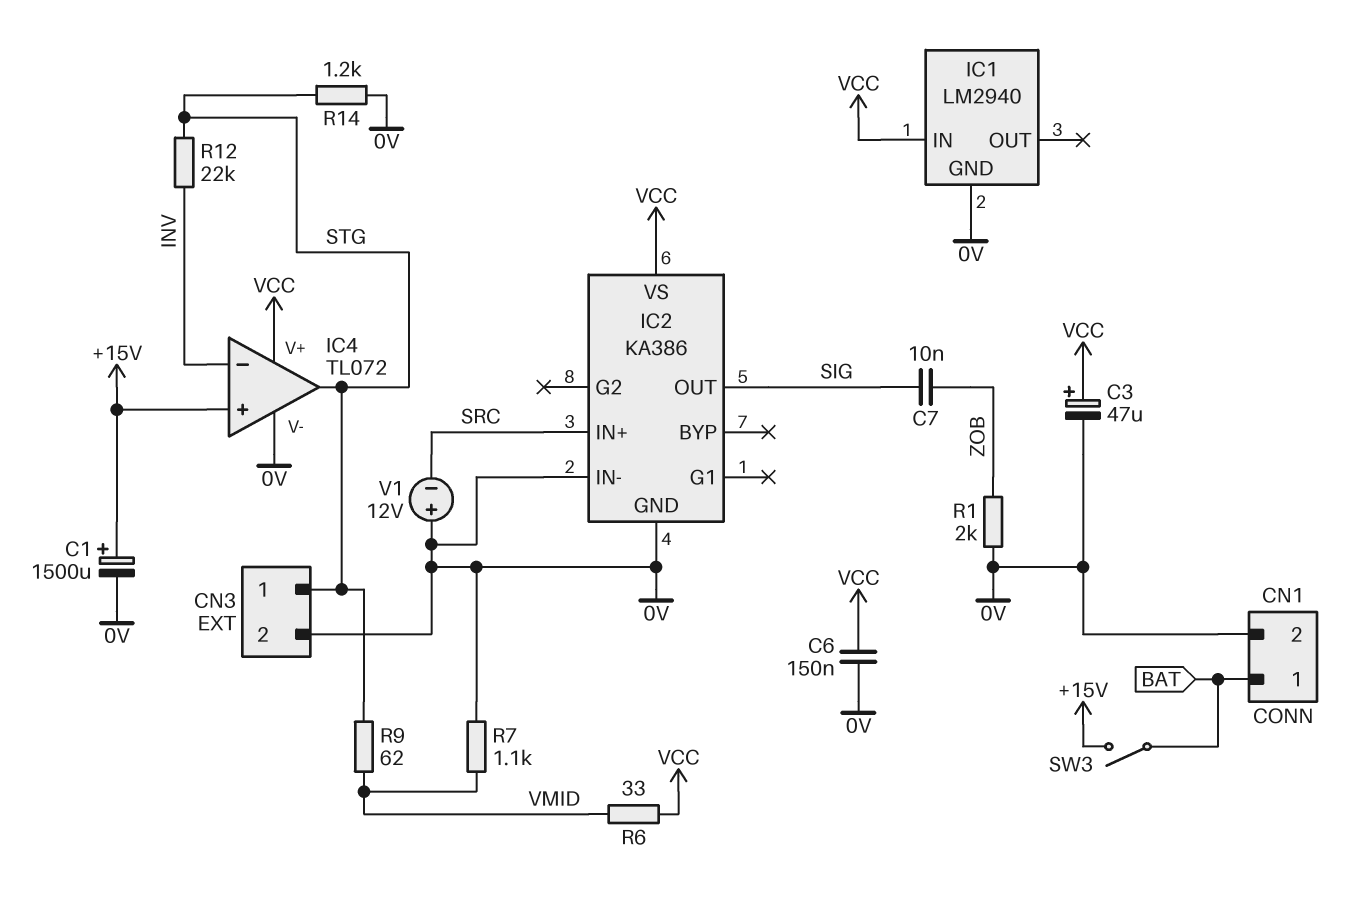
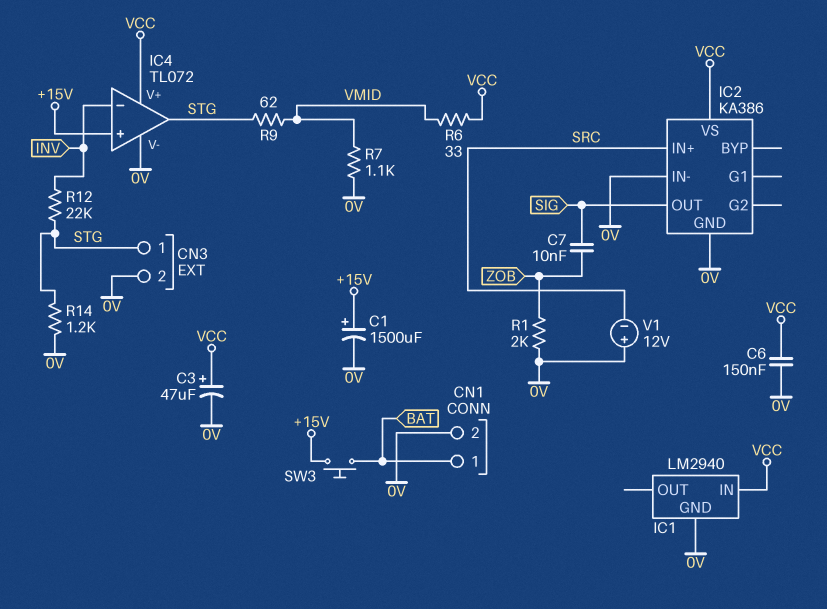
SW3: switch (+15V, BAT) -> button (+15V, BAT)

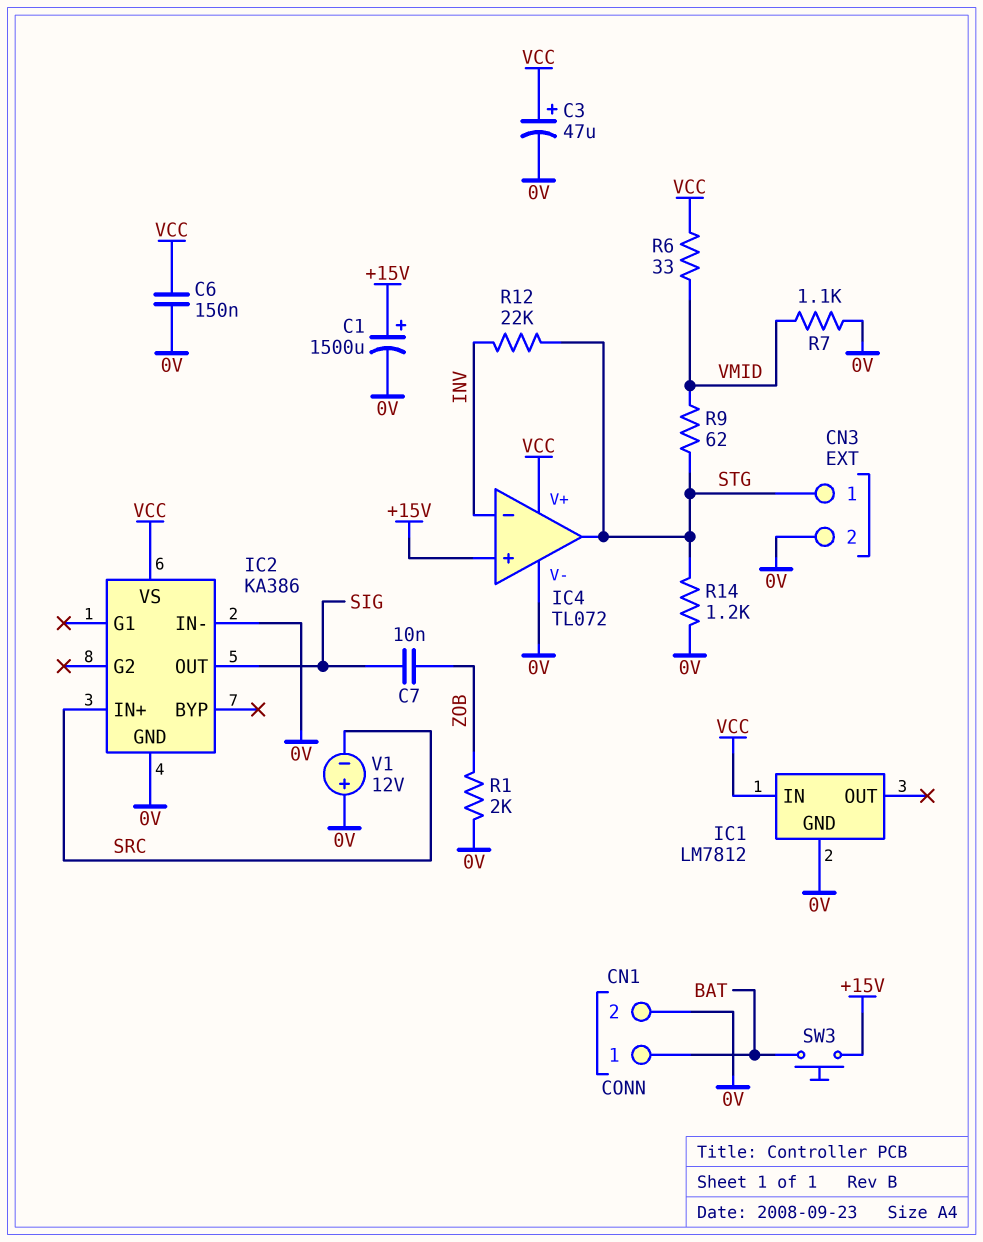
IC1: LM2940 -> LM7812

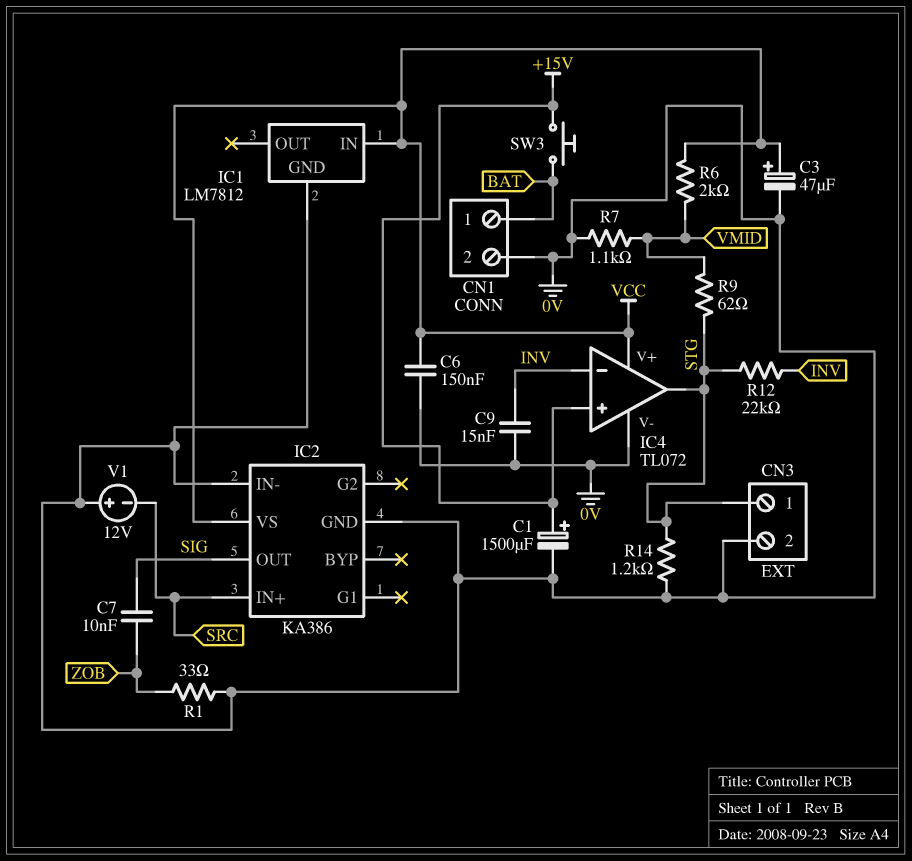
C9: none -> 15nF (0V, INV)
R1: 2k (0V, ZOB) -> 33 (0V, ZOB)
R6: 33 (VCC, VMID) -> 2k (VCC, VMID)

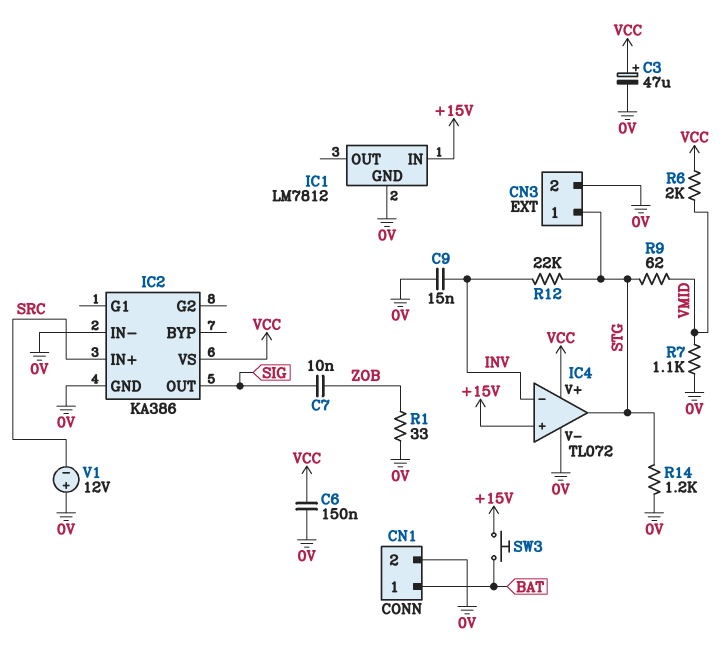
C1: 1500uF (plus +15V, minus 0V) -> none
IC1 pin IN: VCC -> +15V

